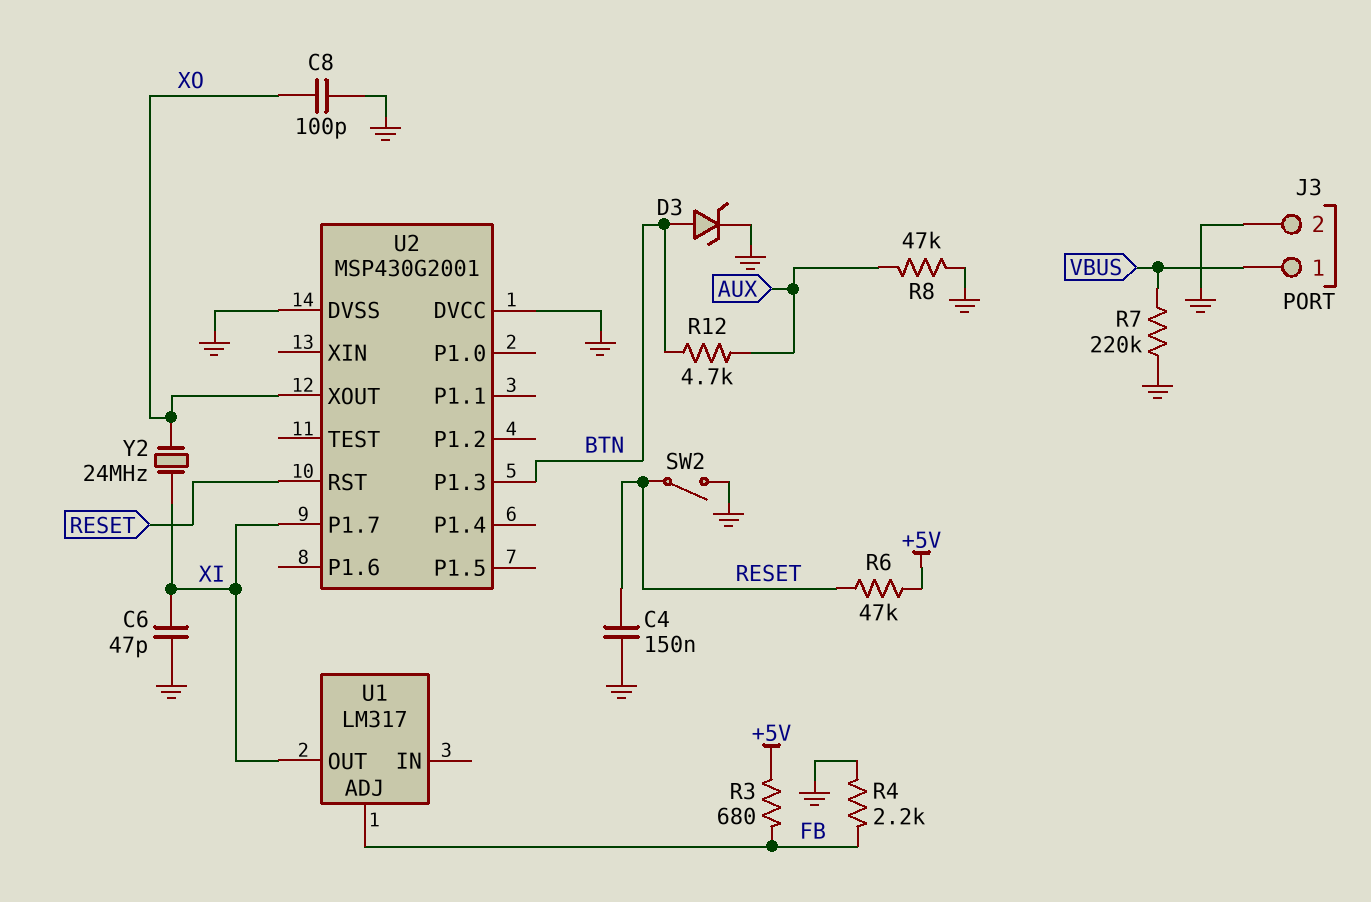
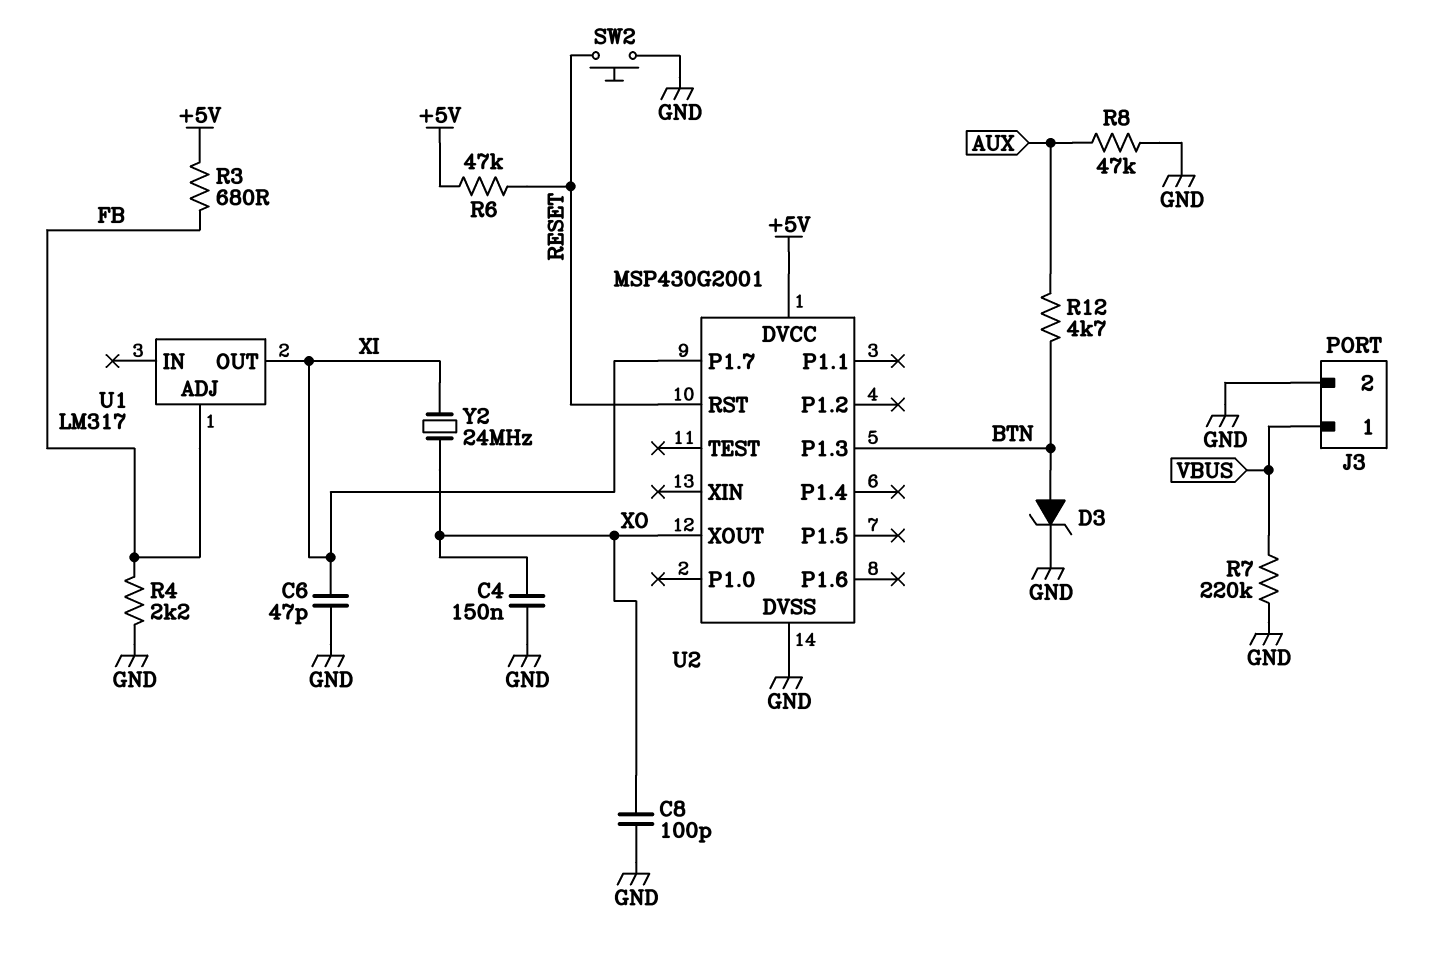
C4: 150nF (GND, RESET) -> 150nF (GND, XO)
SW2: switch (GND, RESET) -> button (GND, RESET)
U2 pin DVCC: GND -> +5V

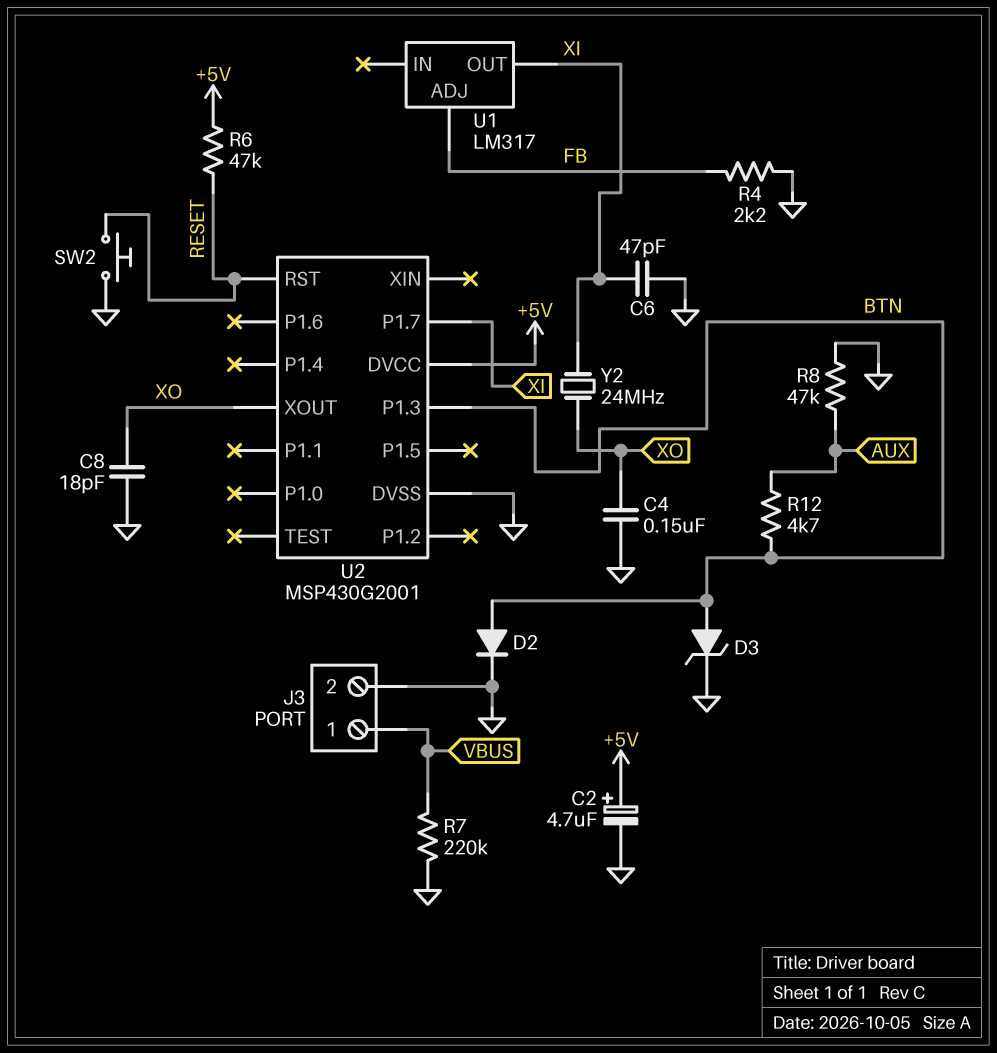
C2: none -> 4.7uF (plus +5V, minus GND)
C8: 100pF (GND, XO) -> 18pF (GND, XO)
D2: none -> diode (A BTN, K GND)
R3: 680 (+5V, FB) -> none

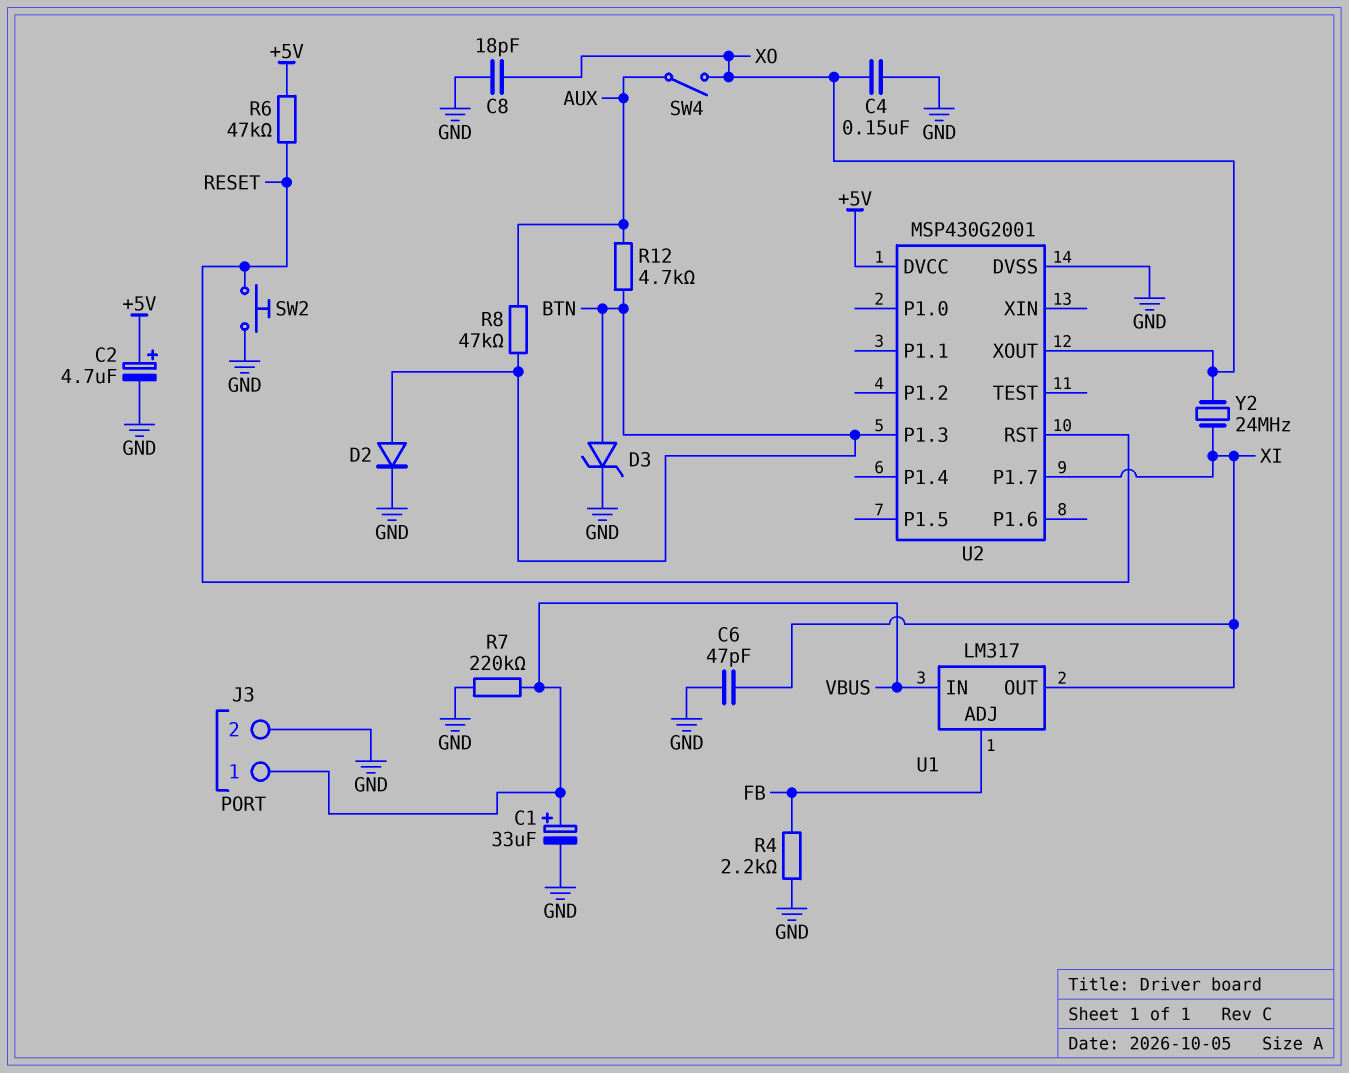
C1: none -> 33uF (plus VBUS, minus GND)
R8: 47k (AUX, GND) -> 47k (AUX, BTN)
SW4: none -> switch (AUX, XO)
U1 pin IN: none -> VBUS

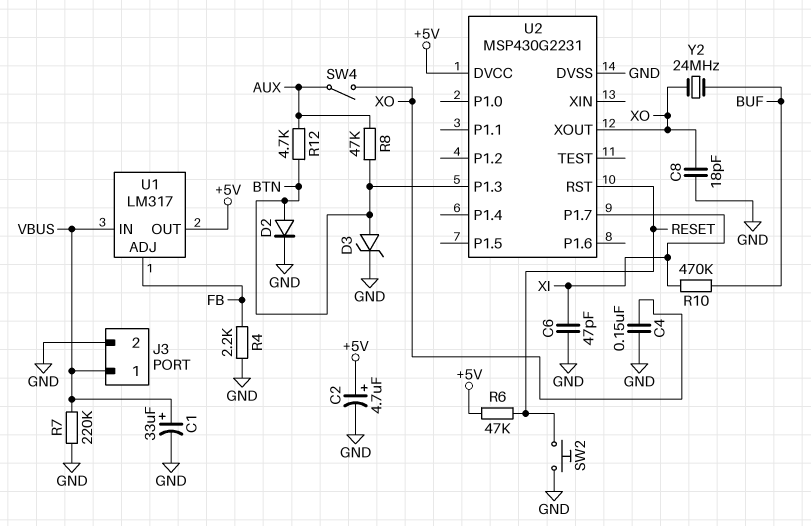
R10: none -> 470k (BUF, XI)
U1 pin OUT: XI -> +5V
U2: MSP430G2001 -> MSP430G2231
Y2: 24MHz (XI, XO) -> 24MHz (BUF, XO)

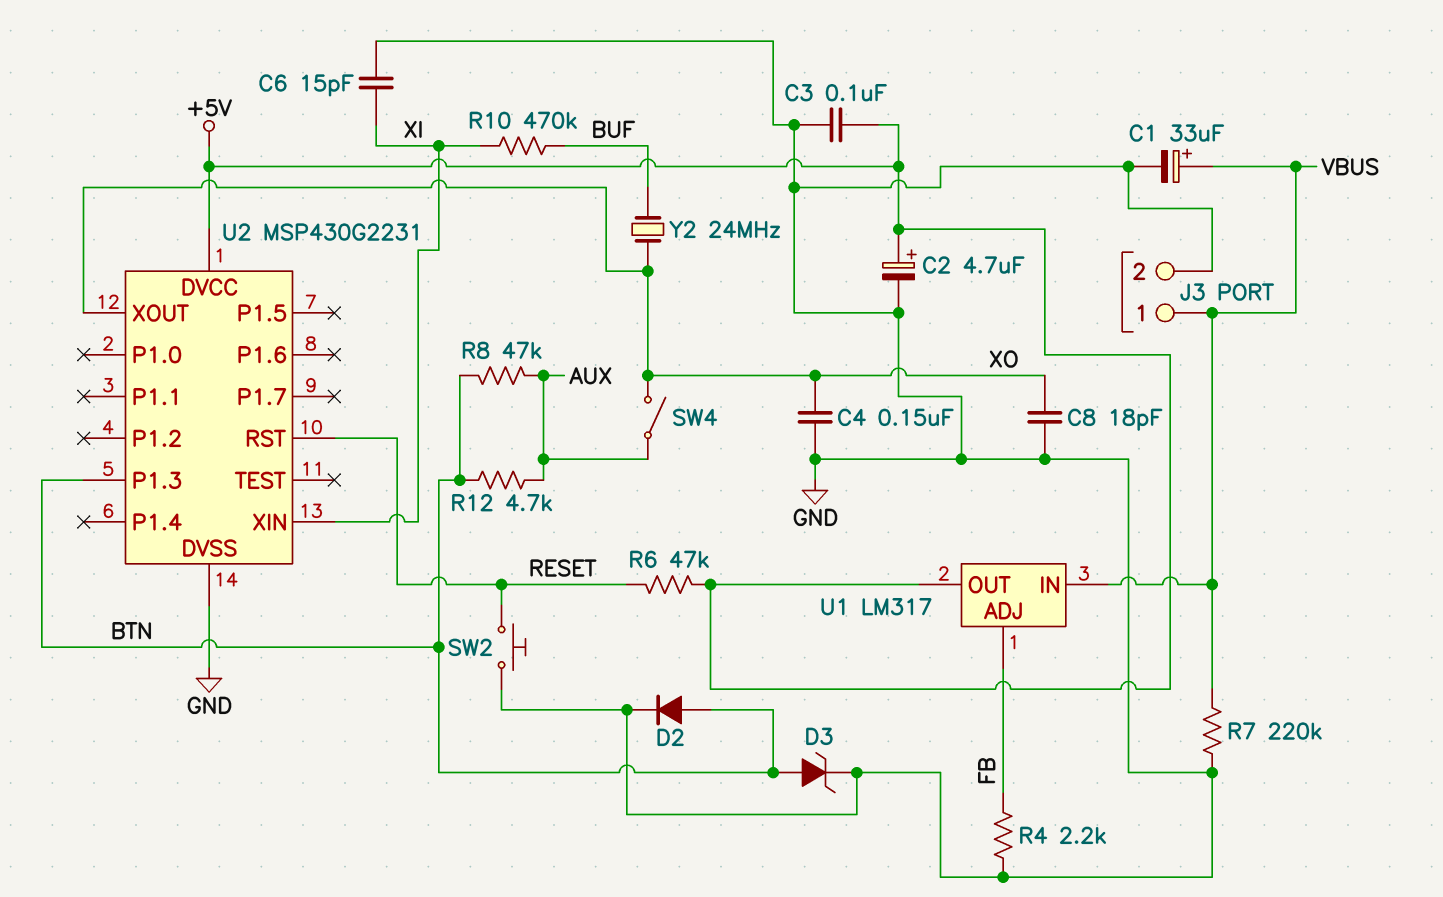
C3: none -> 100nF (+5V, GND)
C6: 47pF (GND, XI) -> 15pF (GND, XI)
U2 pin P1.7: XI -> none
U2 pin XIN: none -> XI

